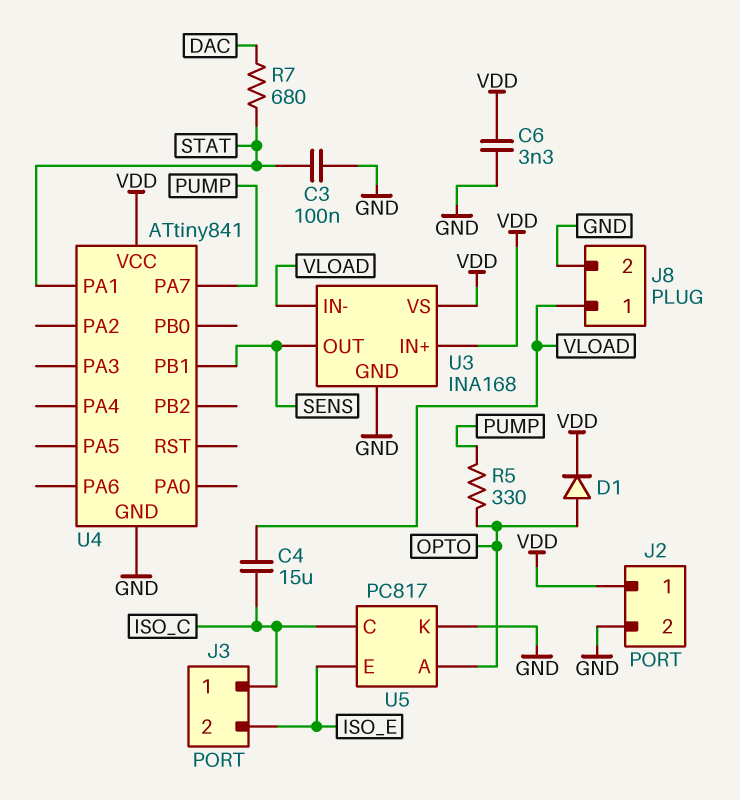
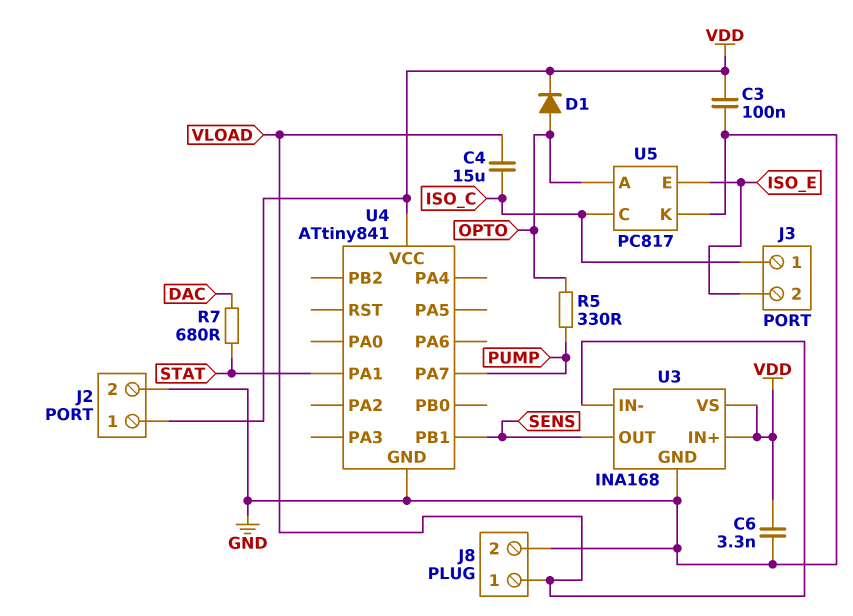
C3: 100nF (GND, STAT) -> 100nF (GND, VDD)

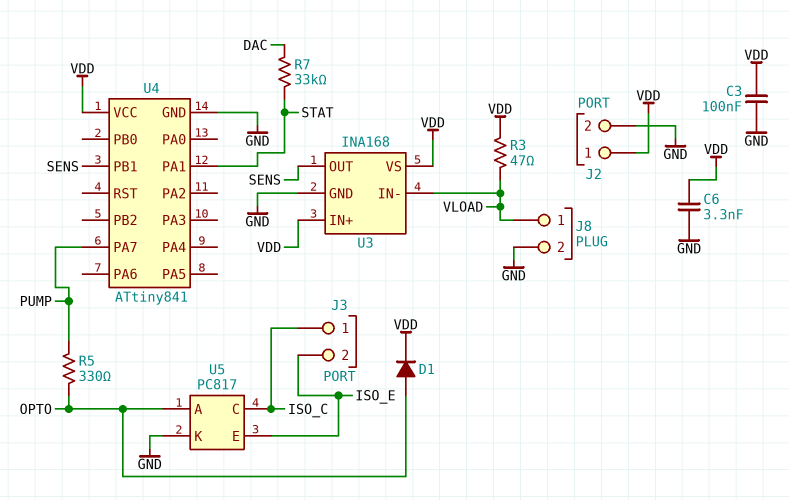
C4: 15uF (ISO_C, VLOAD) -> none
R3: none -> 47 (VDD, VLOAD)
R7: 680 (DAC, STAT) -> 33k (DAC, STAT)

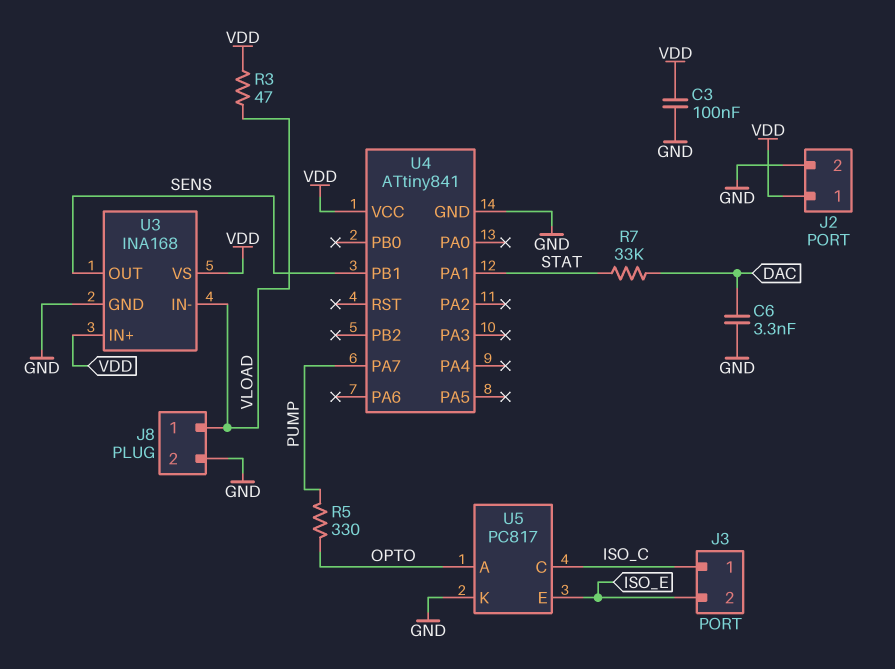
C6: 3.3nF (GND, VDD) -> 3.3nF (DAC, GND)
D1: diode (A OPTO, K VDD) -> none

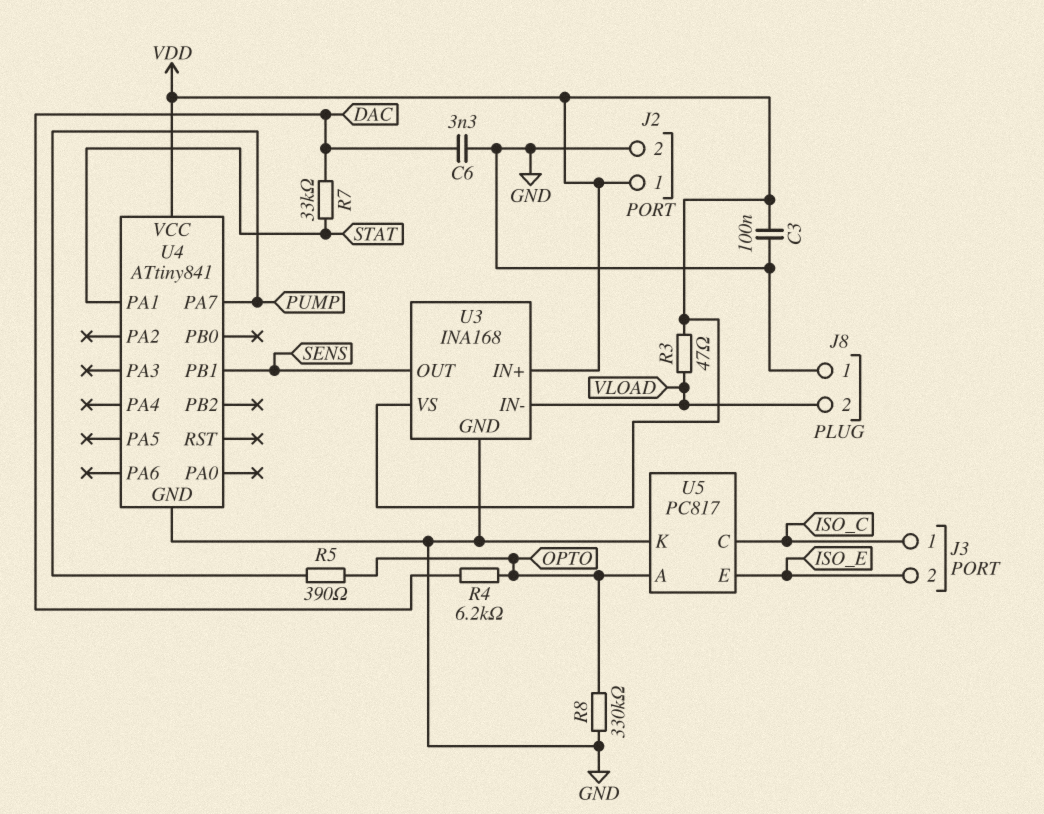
J8 pin 1: VLOAD -> GND
J8 pin 2: GND -> VLOAD
R4: none -> 6.2k (DAC, OPTO)
R5: 330 (OPTO, PUMP) -> 390 (OPTO, PUMP)
R8: none -> 330k (GND, OPTO)

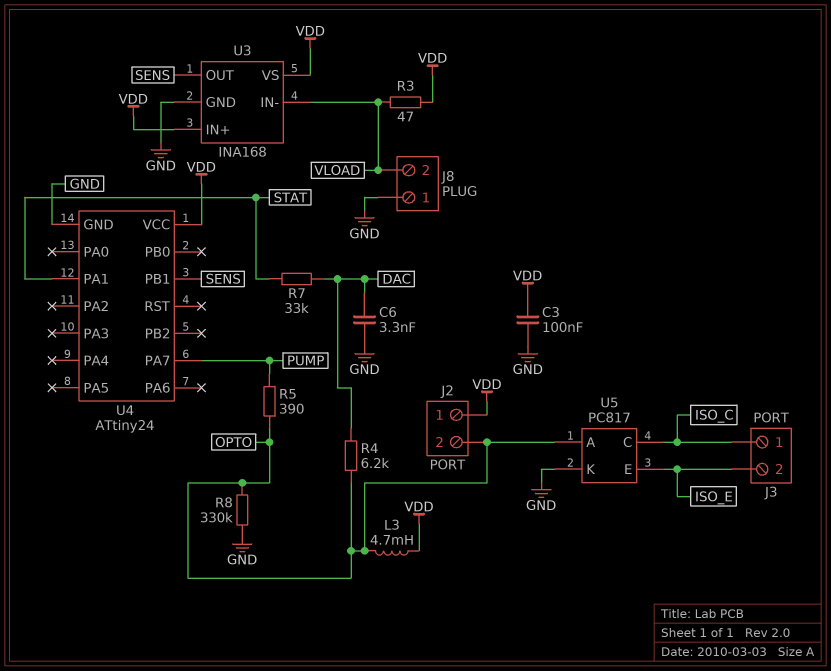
J2 pin 2: GND -> OPTO
L3: none -> 4.7mH (OPTO, VDD)
U4: ATtiny841 -> ATtiny24

